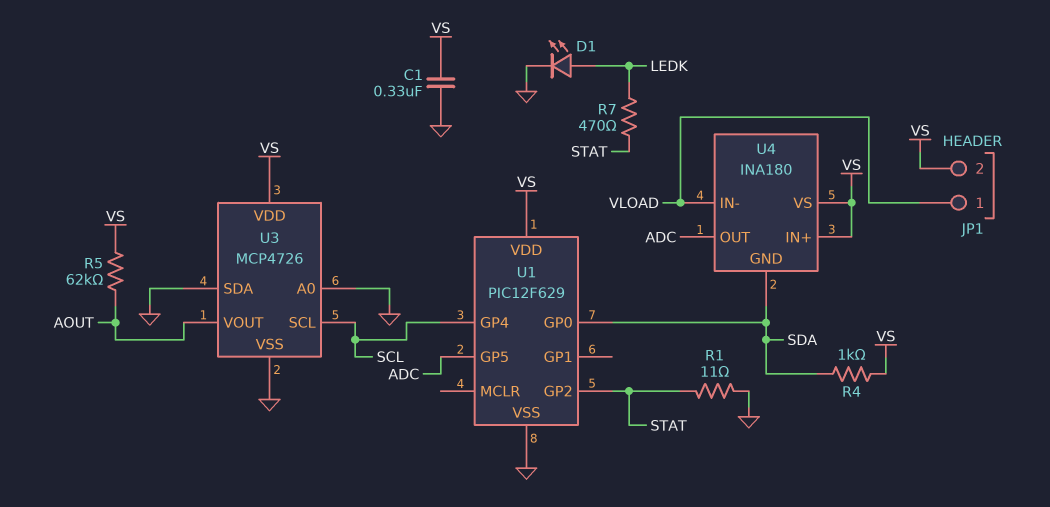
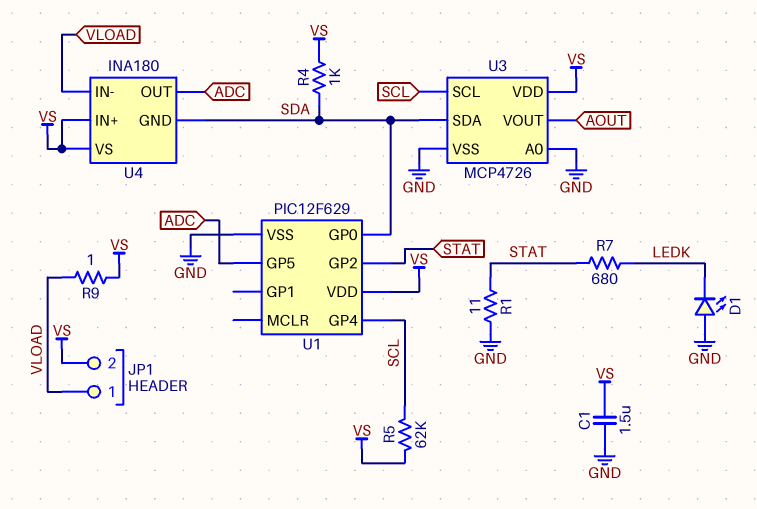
C1: 330nF (GND, VS) -> 1.5uF (GND, VS)
D1: LED (A LEDK, K GND) -> LED (A GND, K LEDK)
R5: 62k (AOUT, VS) -> 62k (SCL, VS)
R7: 470 (LEDK, STAT) -> 680 (LEDK, STAT)
R9: none -> 1 (VLOAD, VS)
U3 pin SDA: GND -> SDA

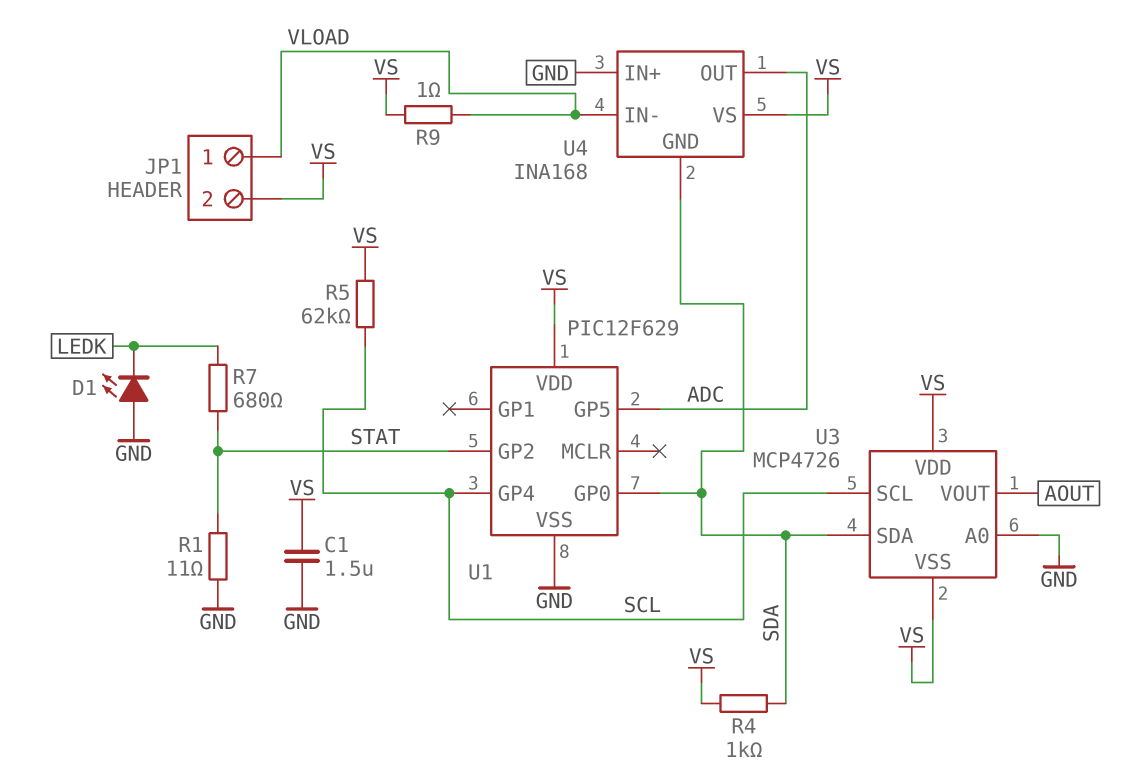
U3 pin VSS: GND -> VS
U4: INA180 -> INA168
U4 pin IN+: VS -> GND

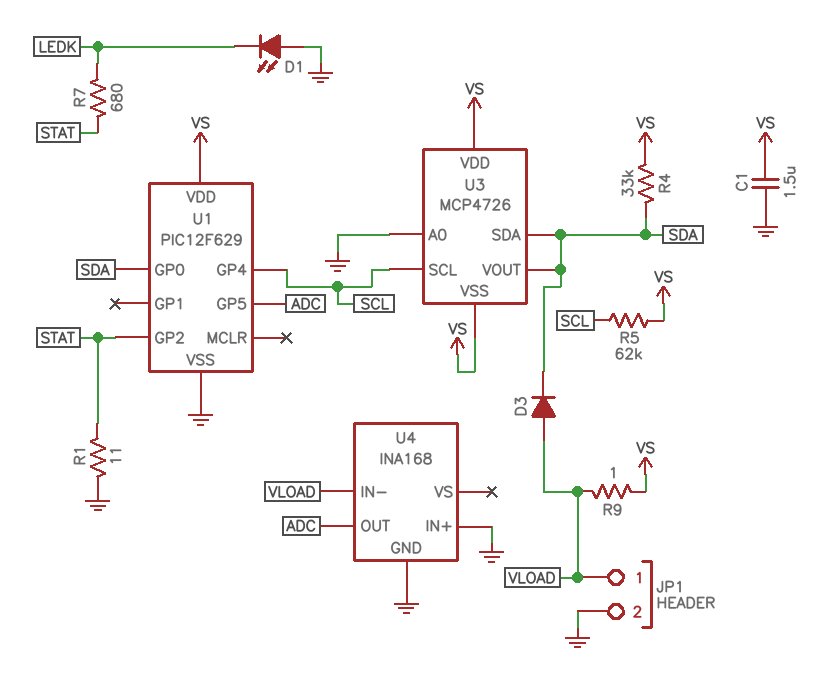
D3: none -> diode (A VLOAD, K SDA)
JP1 pin 2: VS -> GND
R4: 1k (SDA, VS) -> 33k (SDA, VS)
U3 pin VOUT: AOUT -> SDA
U4 pin GND: SDA -> GND
U4 pin VS: VS -> none

